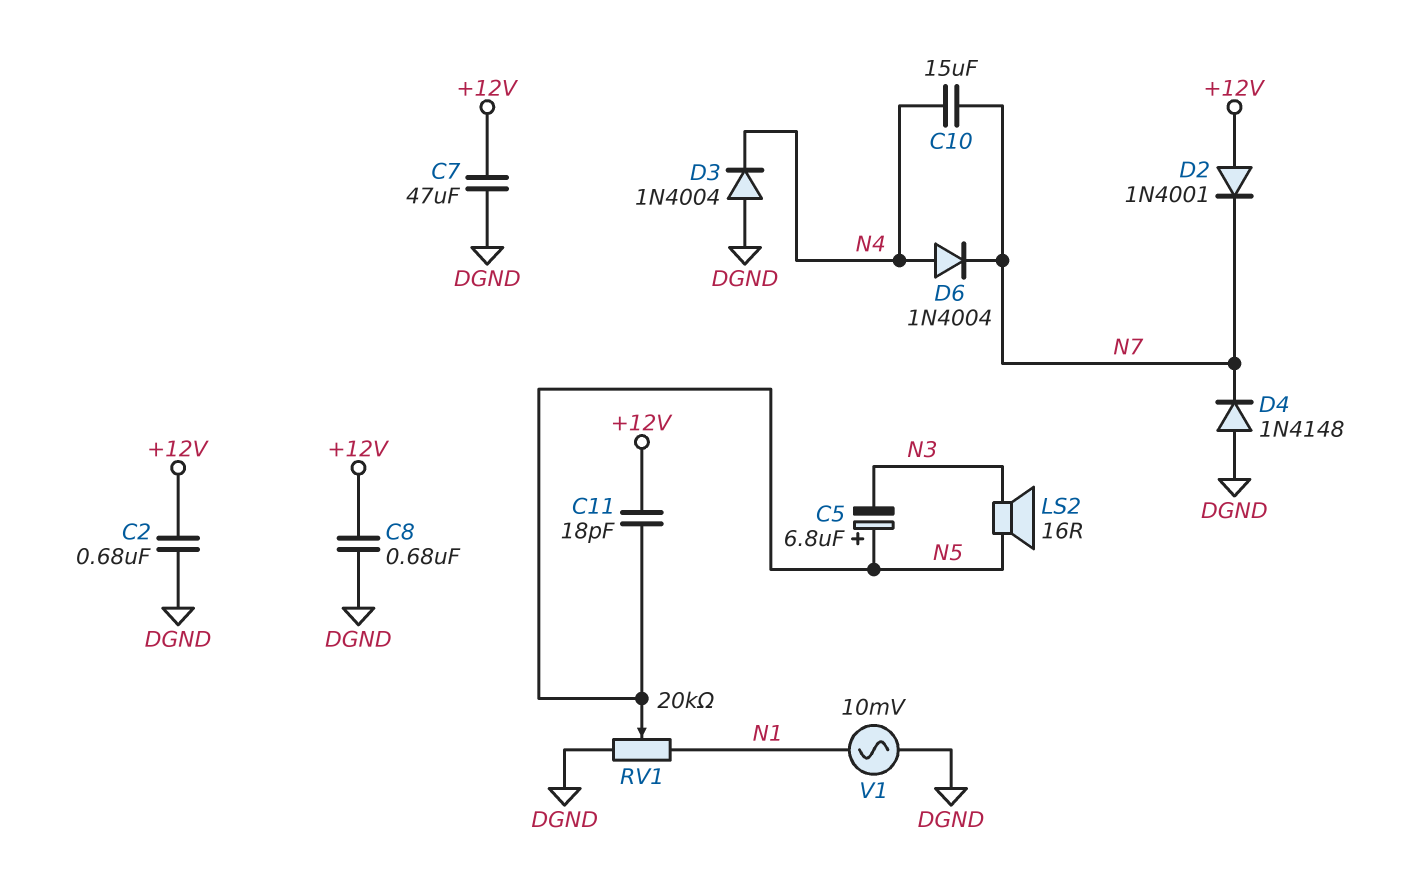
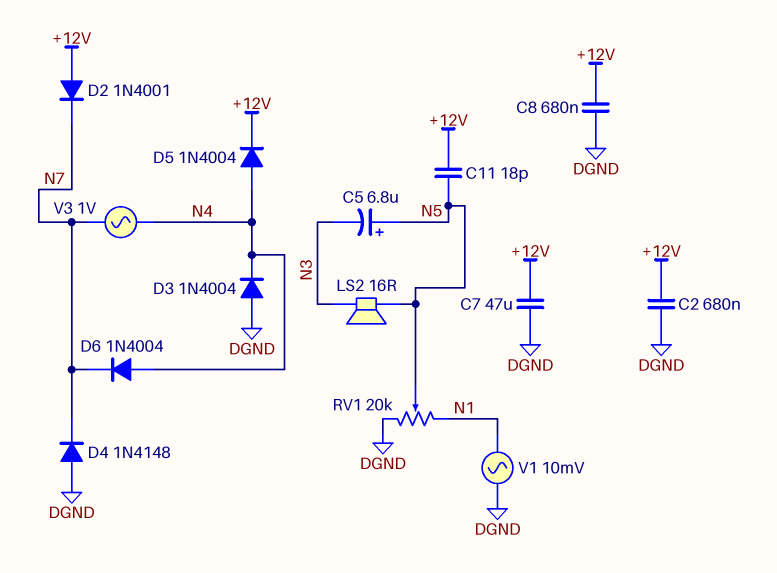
C10: 15uF (N4, N7) -> none
D5: none -> diode 1N4004 (A N4, K +12V)
V3: none -> AC 1V (N4, N7)

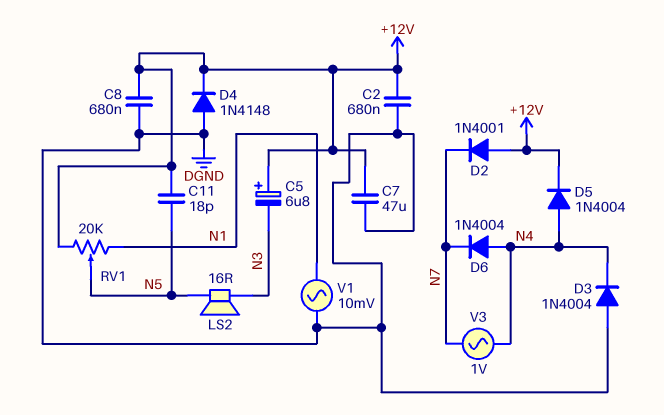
C5: 6.8uF (plus N5, minus N3) -> 6.8uF (plus +12V, minus N3)
D4: diode 1N4148 (A DGND, K N7) -> diode 1N4148 (A DGND, K +12V)
RV1: 20k (DGND, N1, wiper N5) -> 20k (+12V, N1, wiper N5)

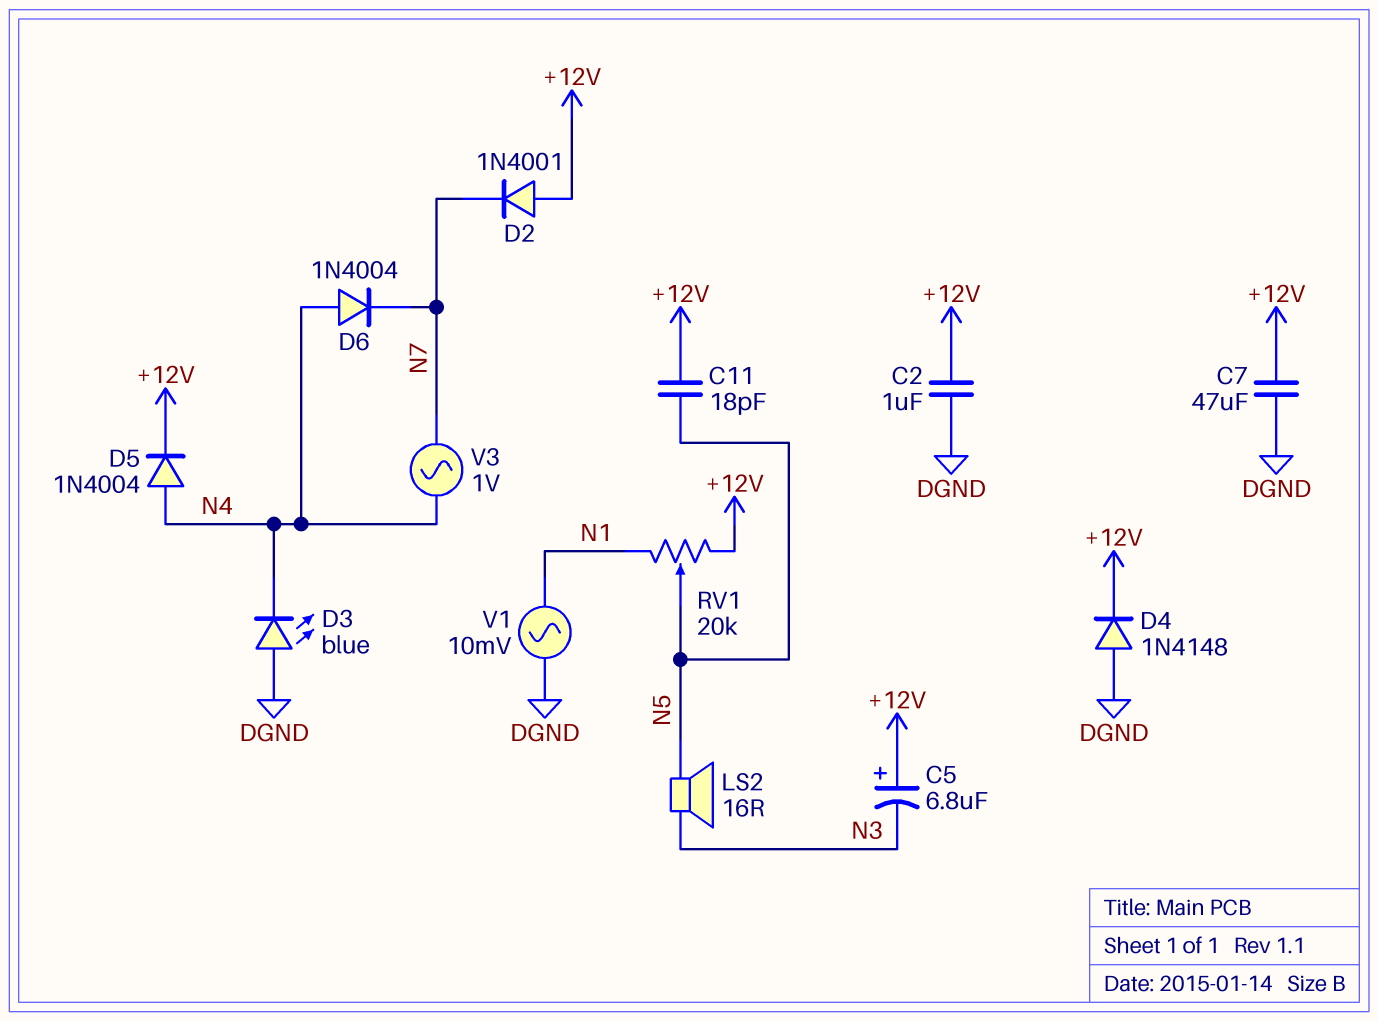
C2: 680nF (+12V, DGND) -> 1uF (+12V, DGND)
C8: 680nF (+12V, DGND) -> none
D3: diode 1N4004 (A DGND, K N4) -> LED blue (A DGND, K N4)

